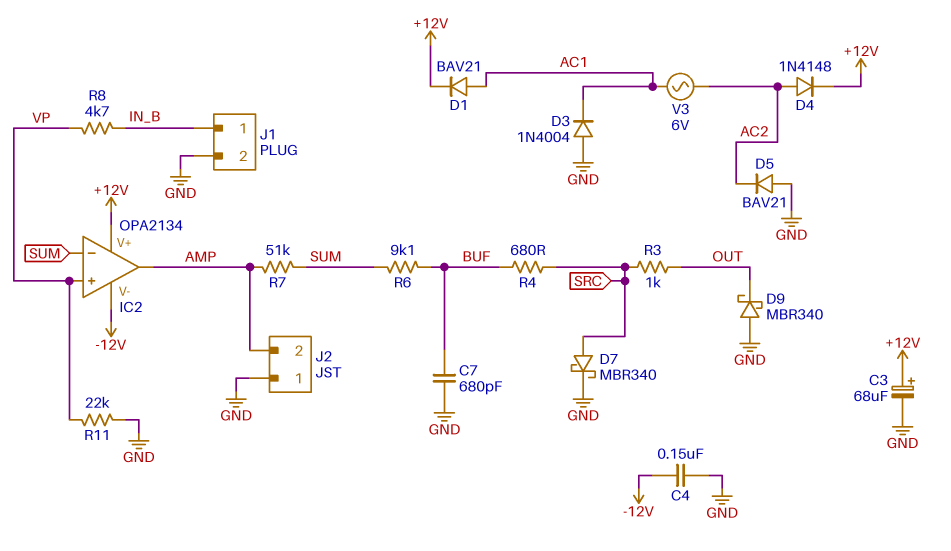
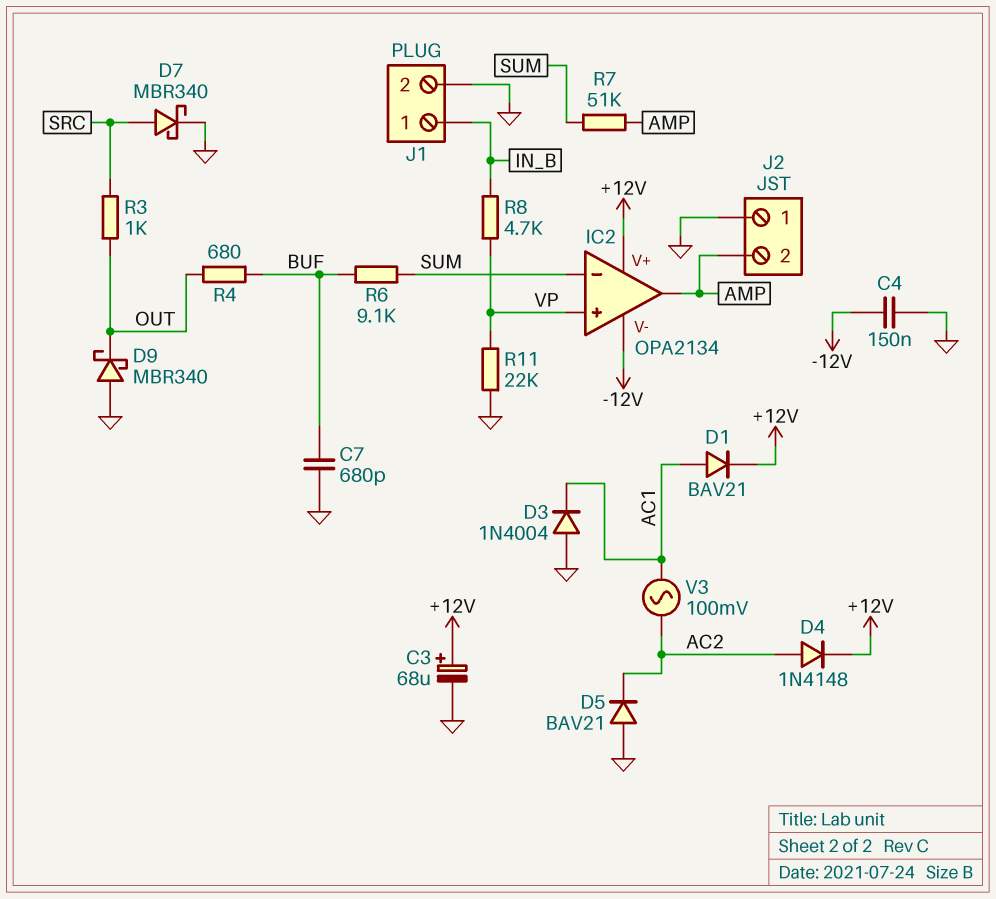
R4: 680 (BUF, SRC) -> 680 (BUF, OUT)
V3: AC 6V (AC1, AC2) -> AC 100mV (AC1, AC2)

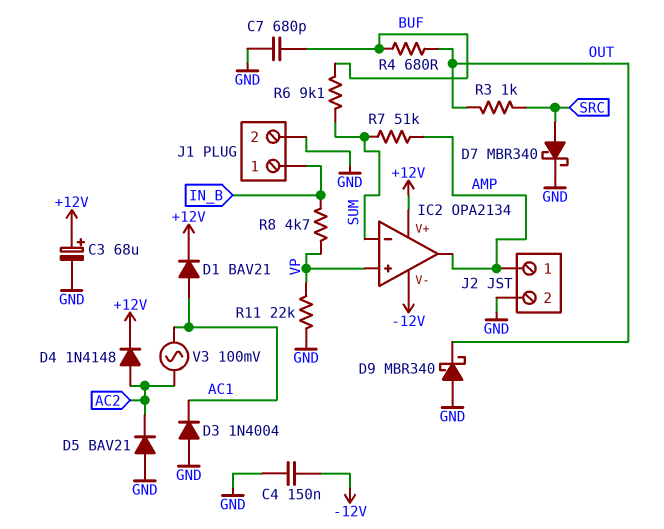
J2 pin 1: GND -> AMP
J2 pin 2: AMP -> GND

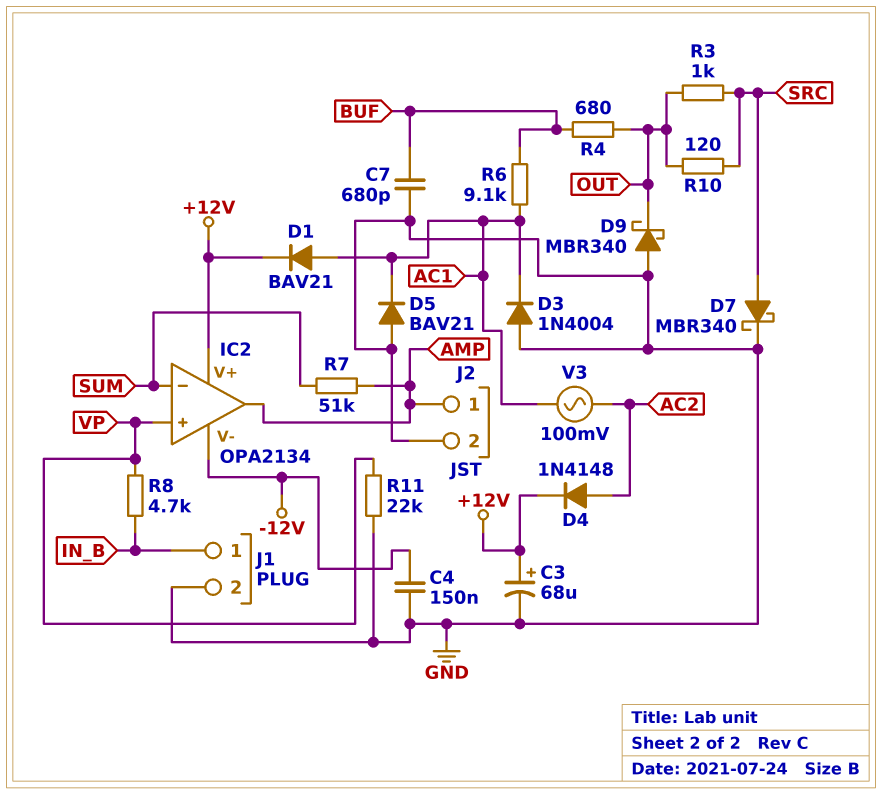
D5: diode BAV21 (A GND, K AC2) -> diode BAV21 (A GND, K AC1)
R6: 9.1k (BUF, SUM) -> 9.1k (AC1, BUF)
R10: none -> 120 (OUT, SRC)

